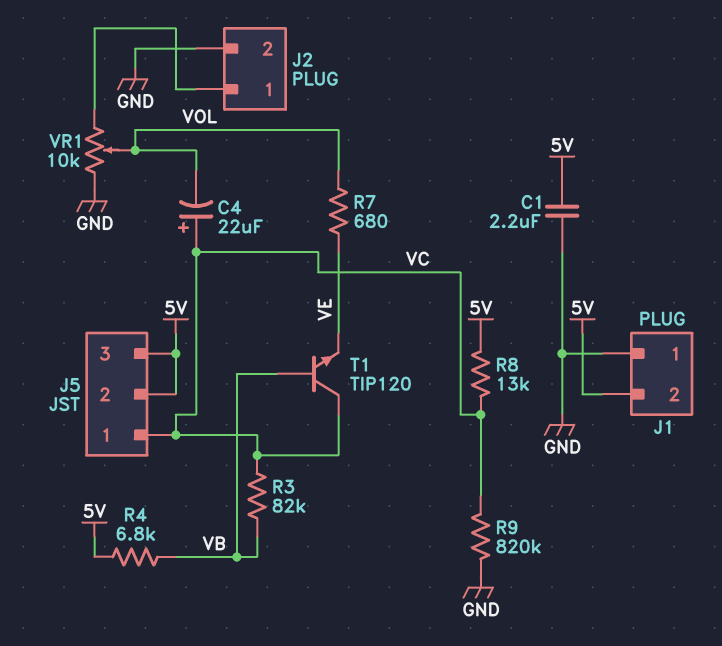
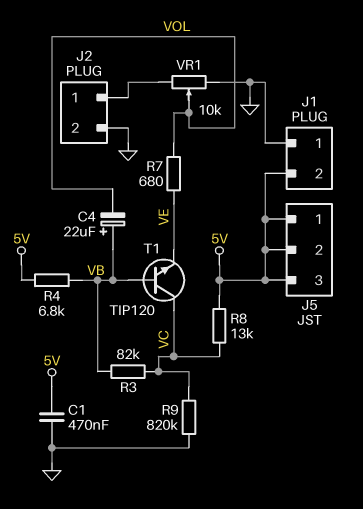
C1: 2.2uF (5V, GND) -> 470nF (5V, GND)
C4: 22uF (plus VC, minus VOL) -> 22uF (plus VB, minus VOL)
J5 pin 1: VC -> 5V

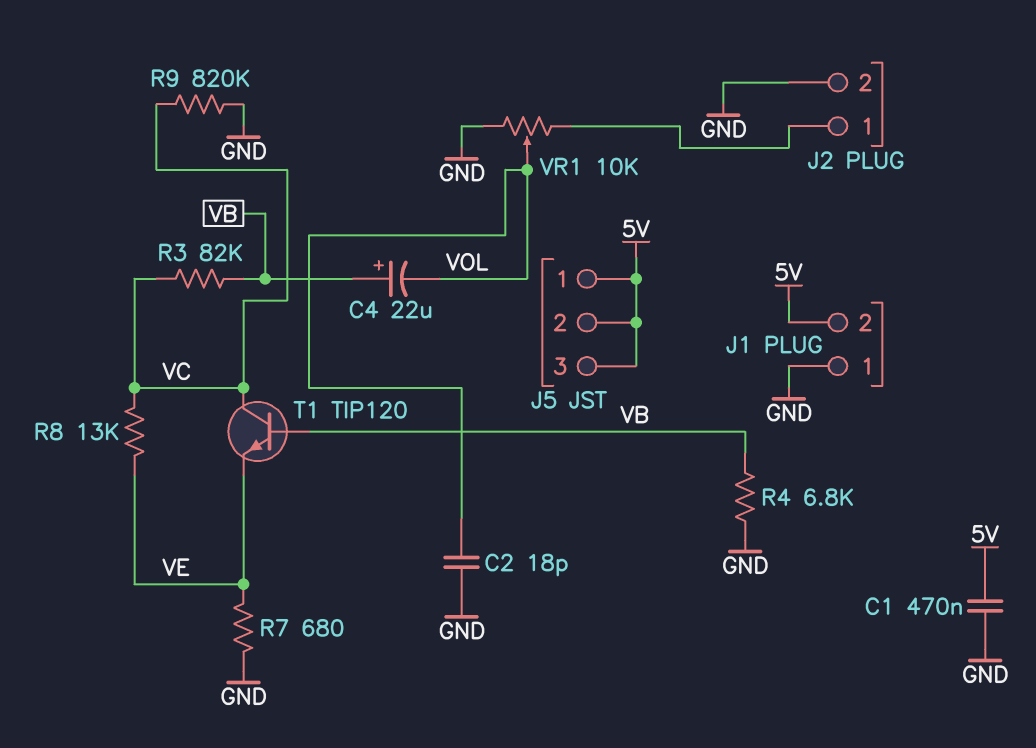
C2: none -> 18pF (GND, VOL)
R4: 6.8k (5V, VB) -> 6.8k (GND, VB)
R7: 680 (VE, VOL) -> 680 (GND, VE)
R8: 13k (5V, VC) -> 13k (VC, VE)

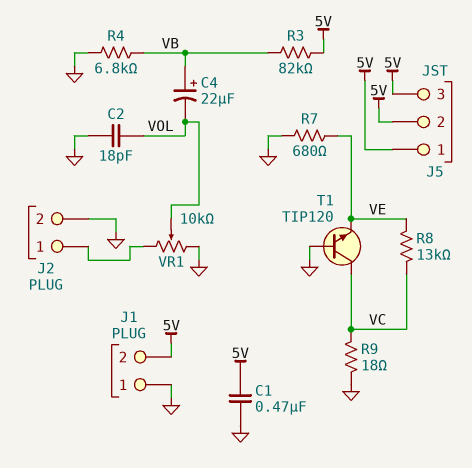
R3: 82k (VB, VC) -> 82k (5V, VB)
R9: 820k (GND, VC) -> 18 (GND, VC)
T1: NPN TIP120 (B VB, C VC, E VE) -> NPN TIP120 (B GND, C VC, E VE)

